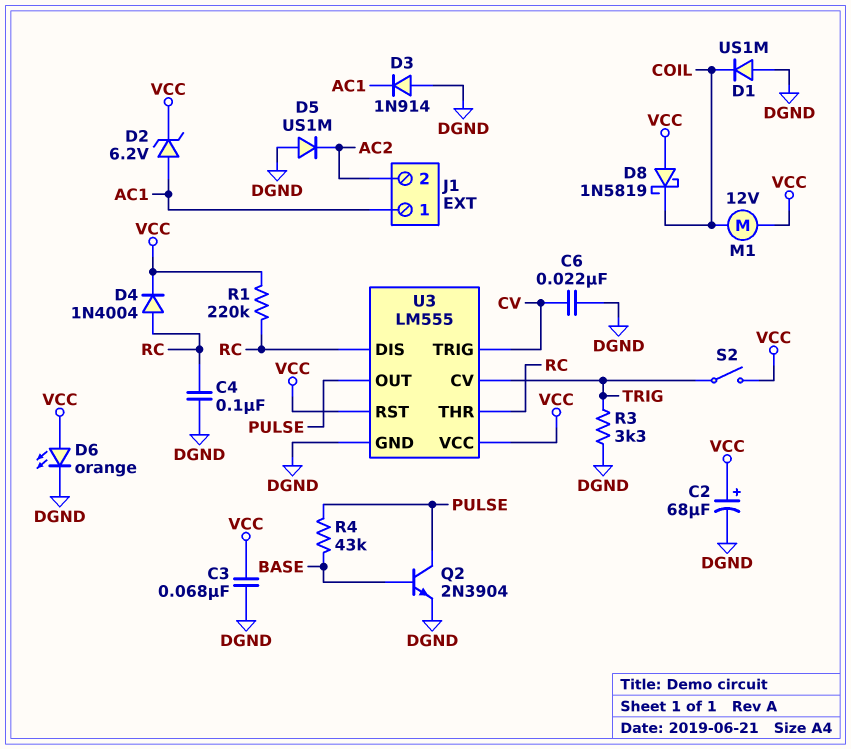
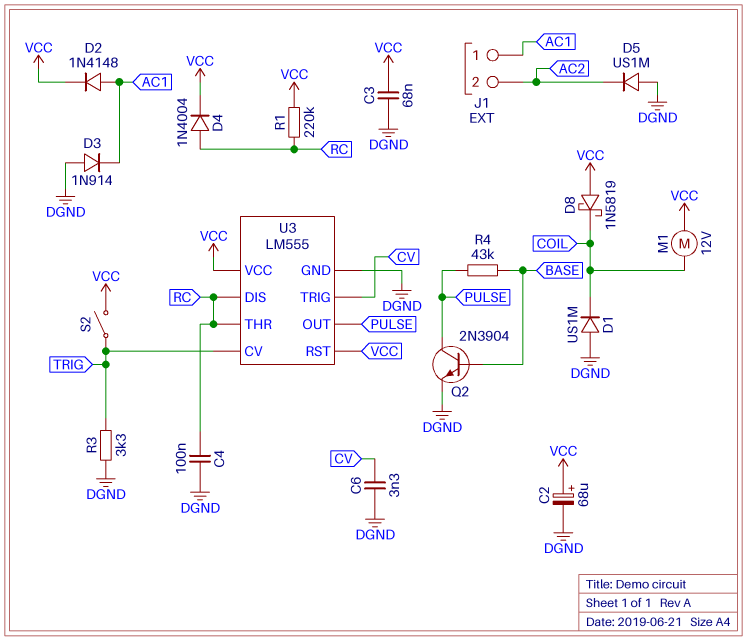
C6: 22nF (CV, DGND) -> 3.3nF (CV, DGND)
D2: zener 6.2V (A AC1, K VCC) -> diode 1N4148 (A AC1, K VCC)
D6: LED orange (A VCC, K DGND) -> none

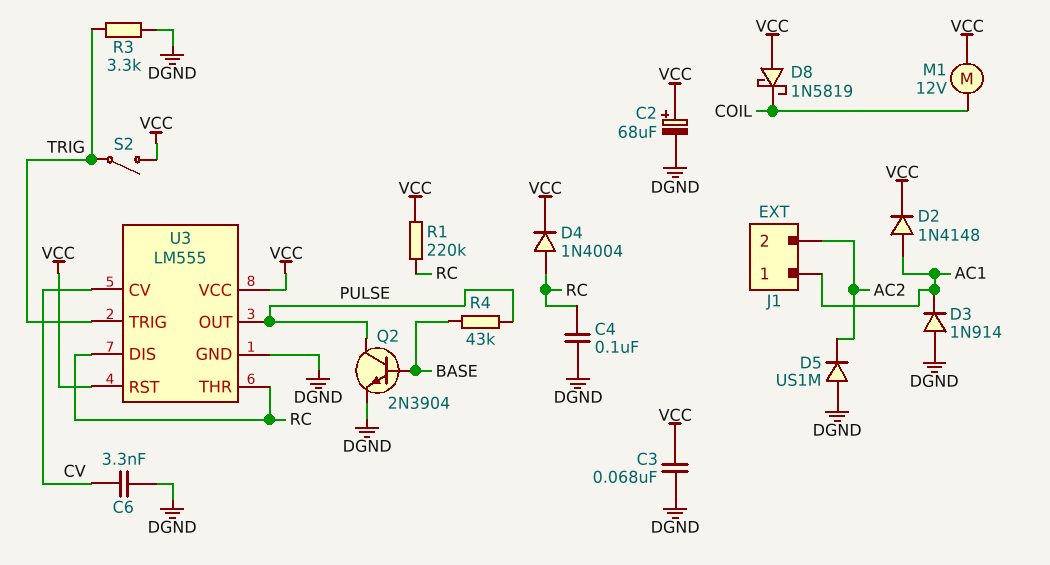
D1: diode US1M (A DGND, K COIL) -> none
U3 pin CV: TRIG -> CV
U3 pin TRIG: CV -> TRIG

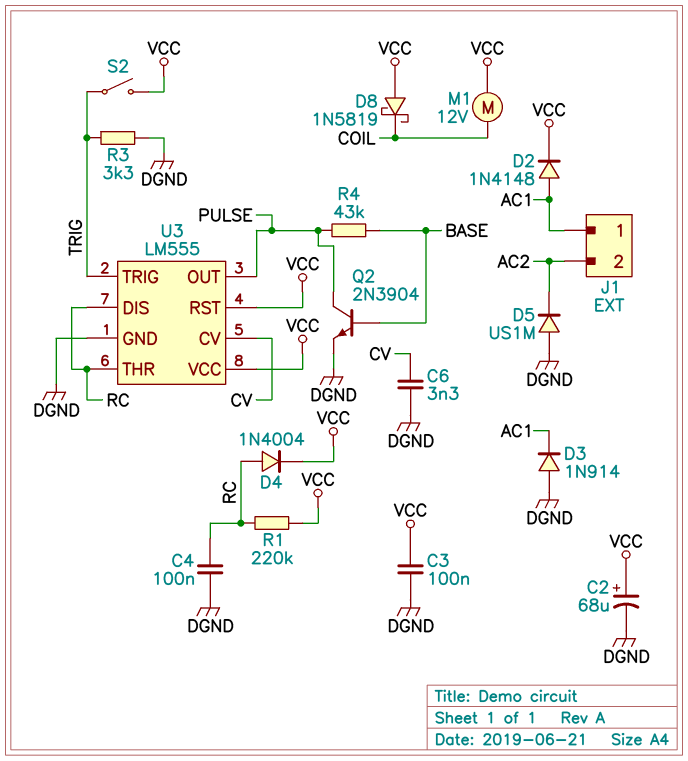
C3: 68nF (DGND, VCC) -> 100nF (DGND, VCC)

